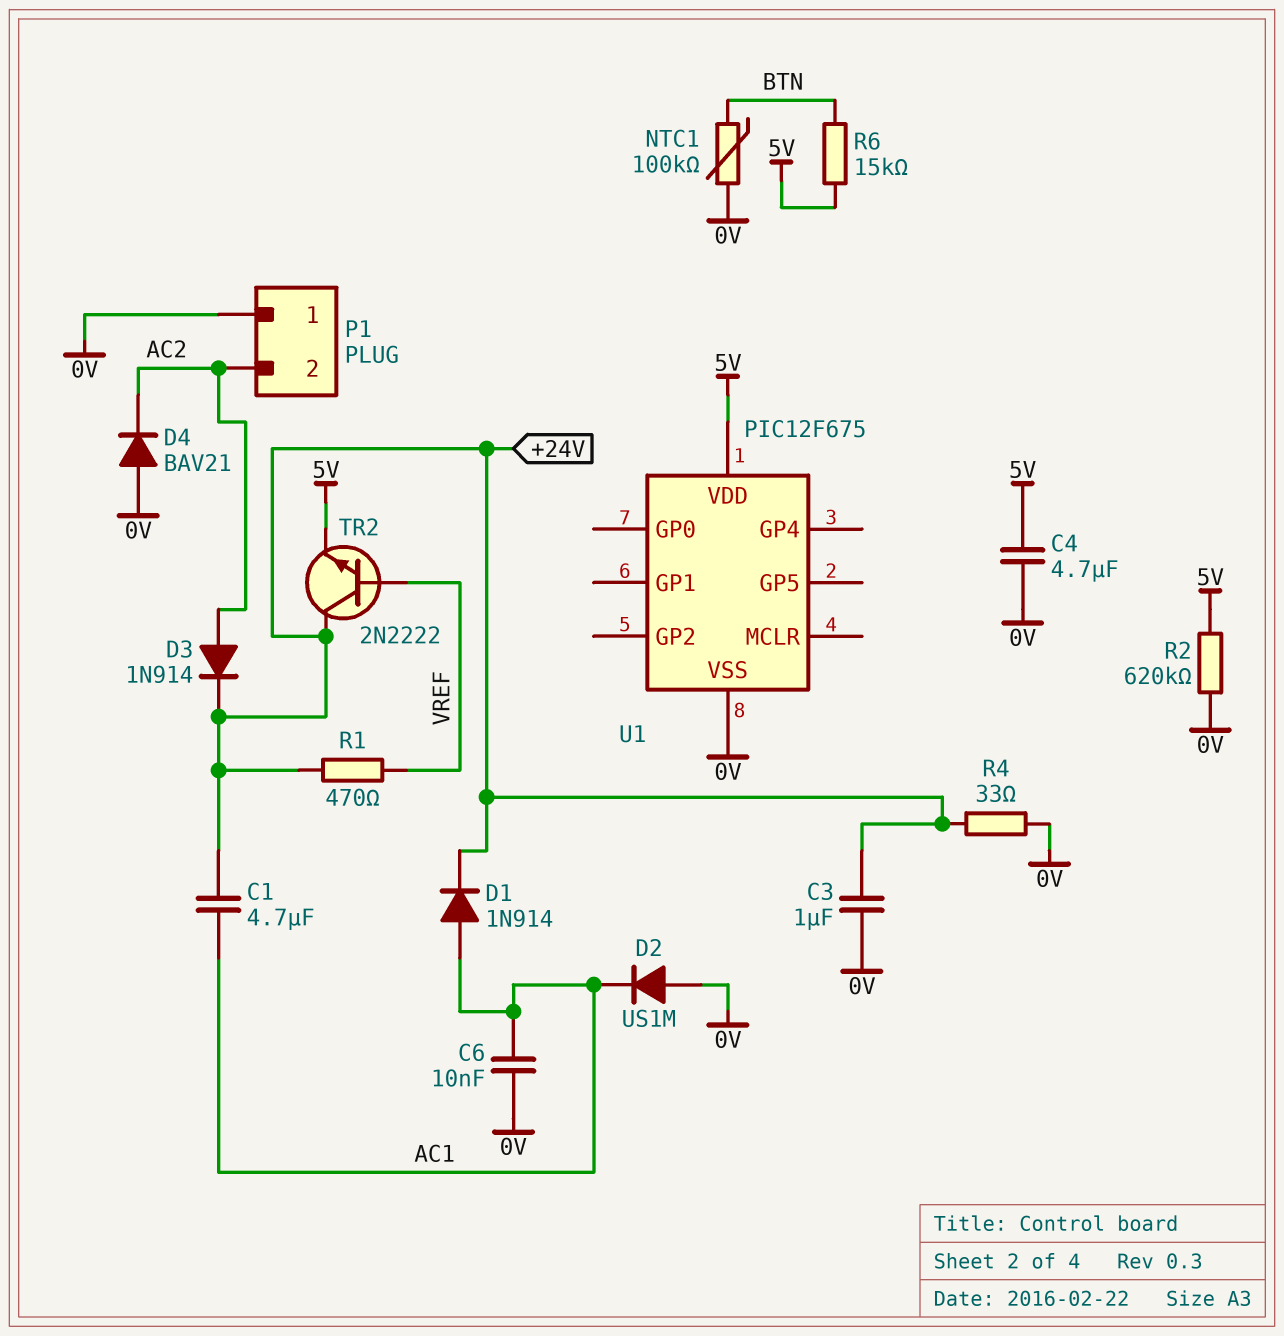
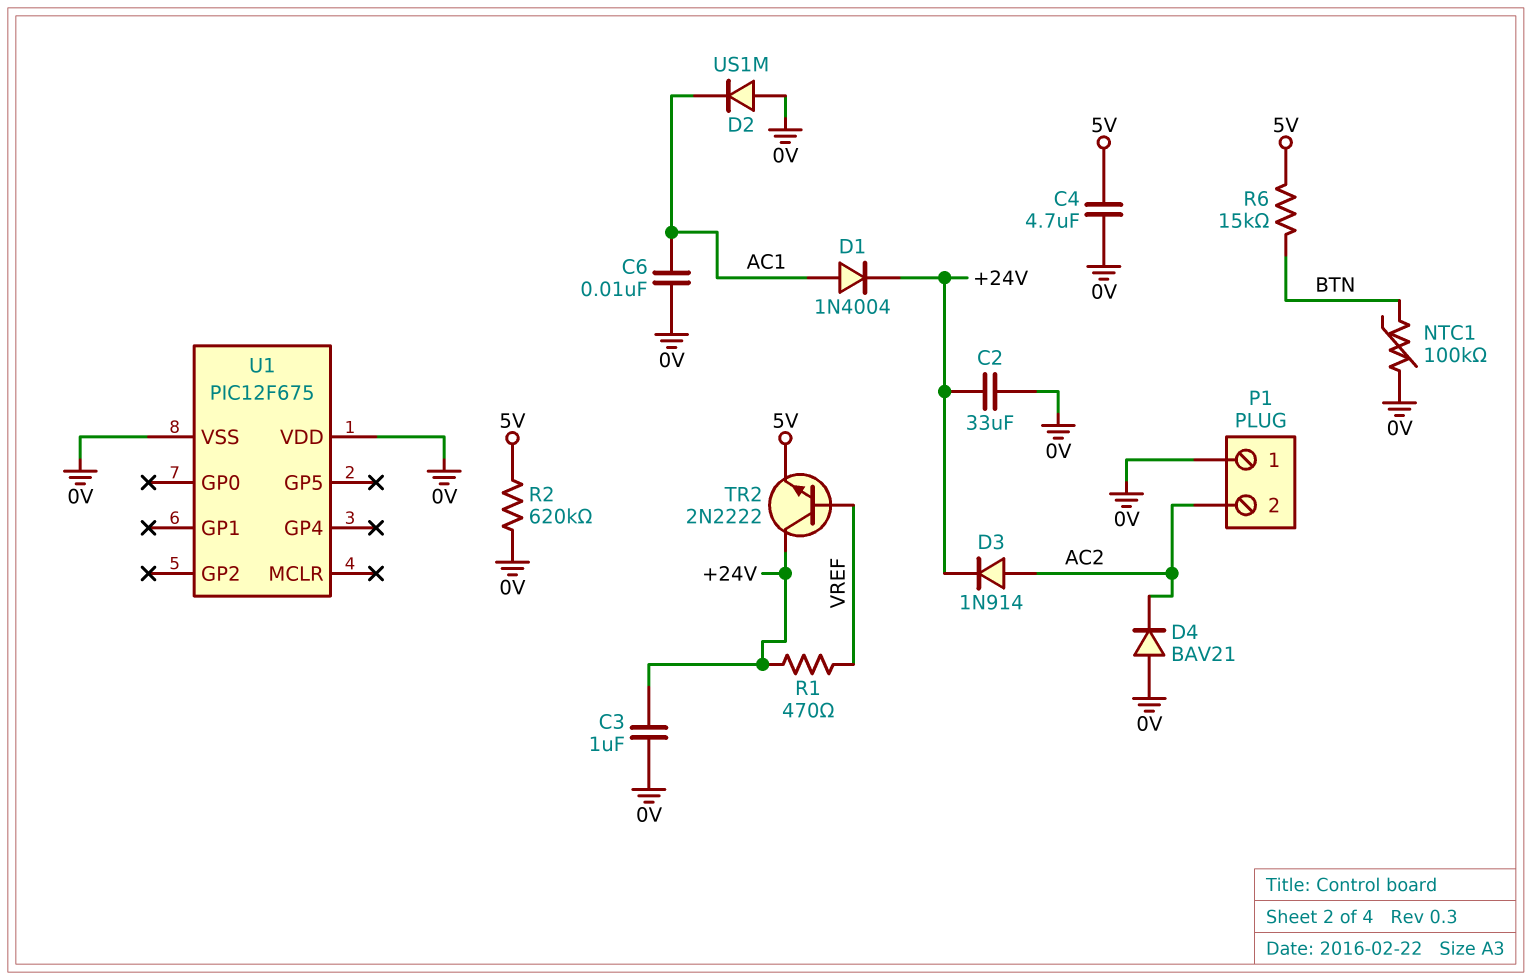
C1: 4.7uF (+24V, AC1) -> none
C2: none -> 33uF (+24V, 0V)
D1: diode 1N914 (A AC1, K +24V) -> diode 1N4004 (A AC1, K +24V)
R4: 33 (+24V, 0V) -> none
U1 pin VDD: 5V -> 0V

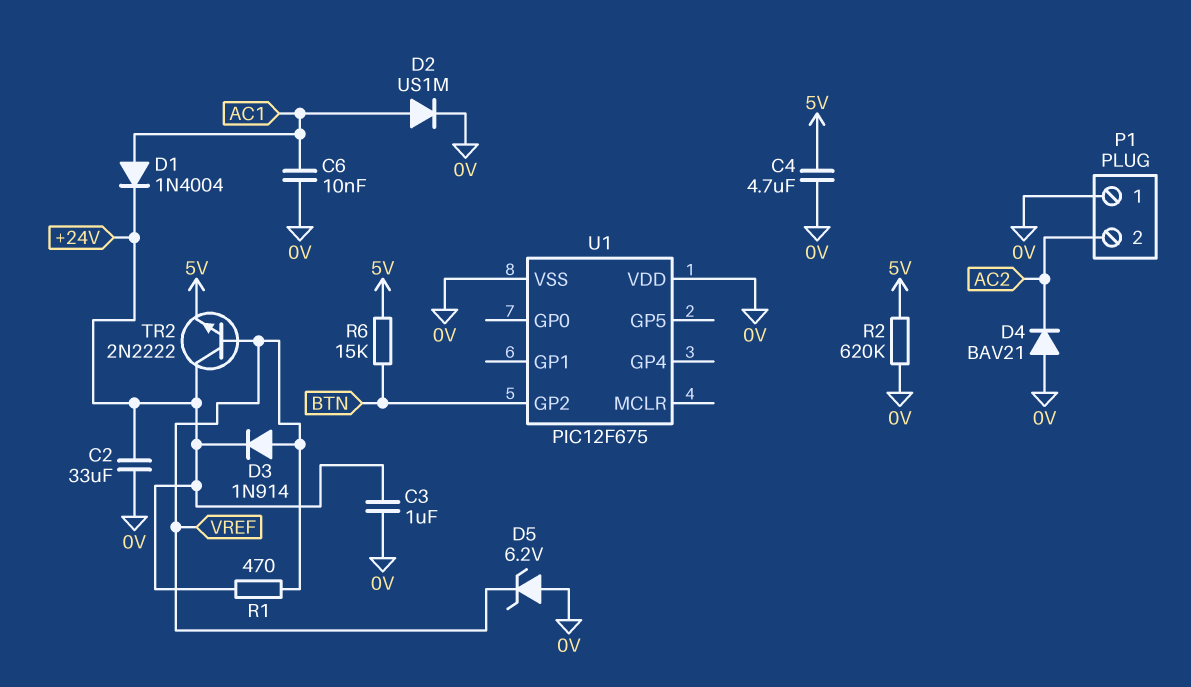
D2: diode US1M (A 0V, K AC1) -> diode US1M (A AC1, K 0V)
D3: diode 1N914 (A AC2, K +24V) -> diode 1N914 (A VREF, K +24V)
D5: none -> zener 6.2V (A 0V, K VREF)
NTC1: 100k (0V, BTN) -> none
U1 pin GP2: none -> BTN

